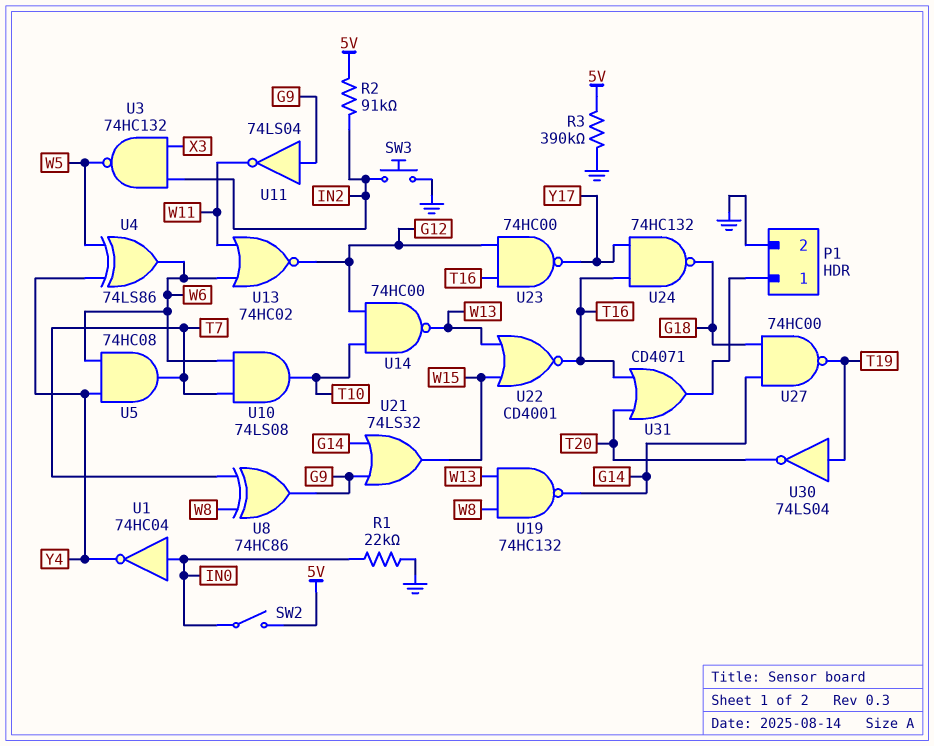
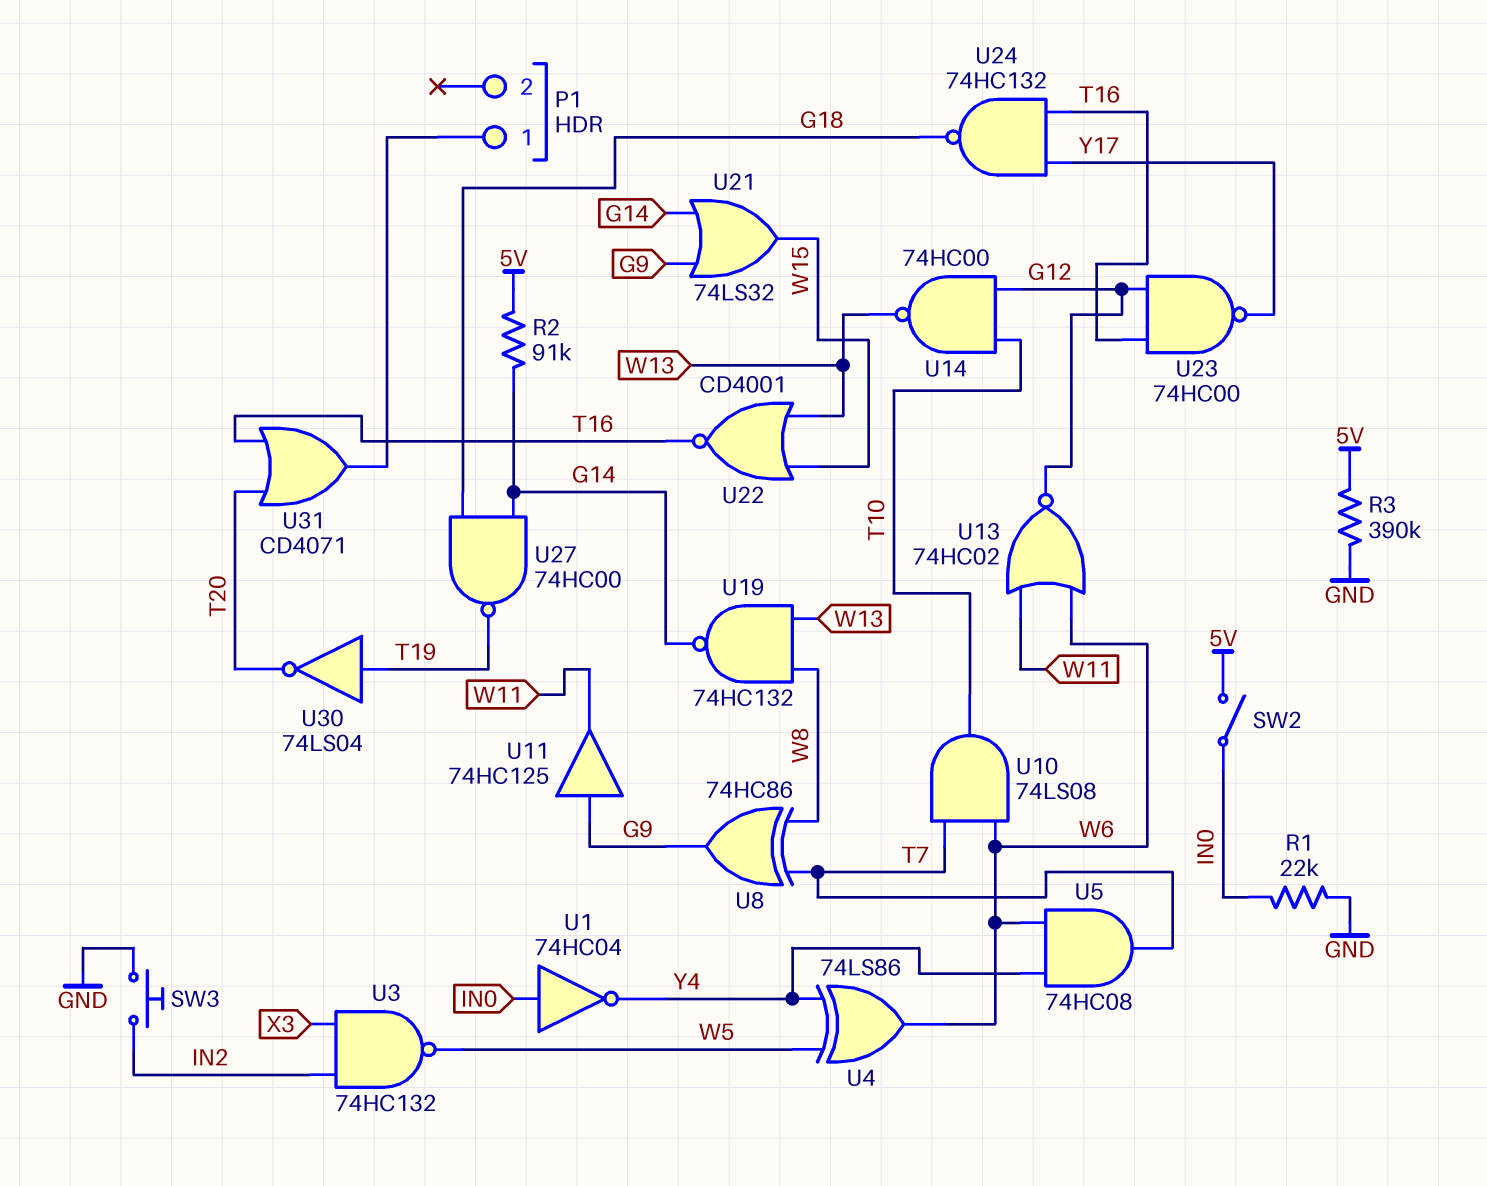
P1 pin 2: GND -> none
R2: 91k (5V, IN2) -> 91k (5V, G14)
U11: NOT 74LS04 (in G9, out W11) -> buffer 74HC125 (in G9, out W11)

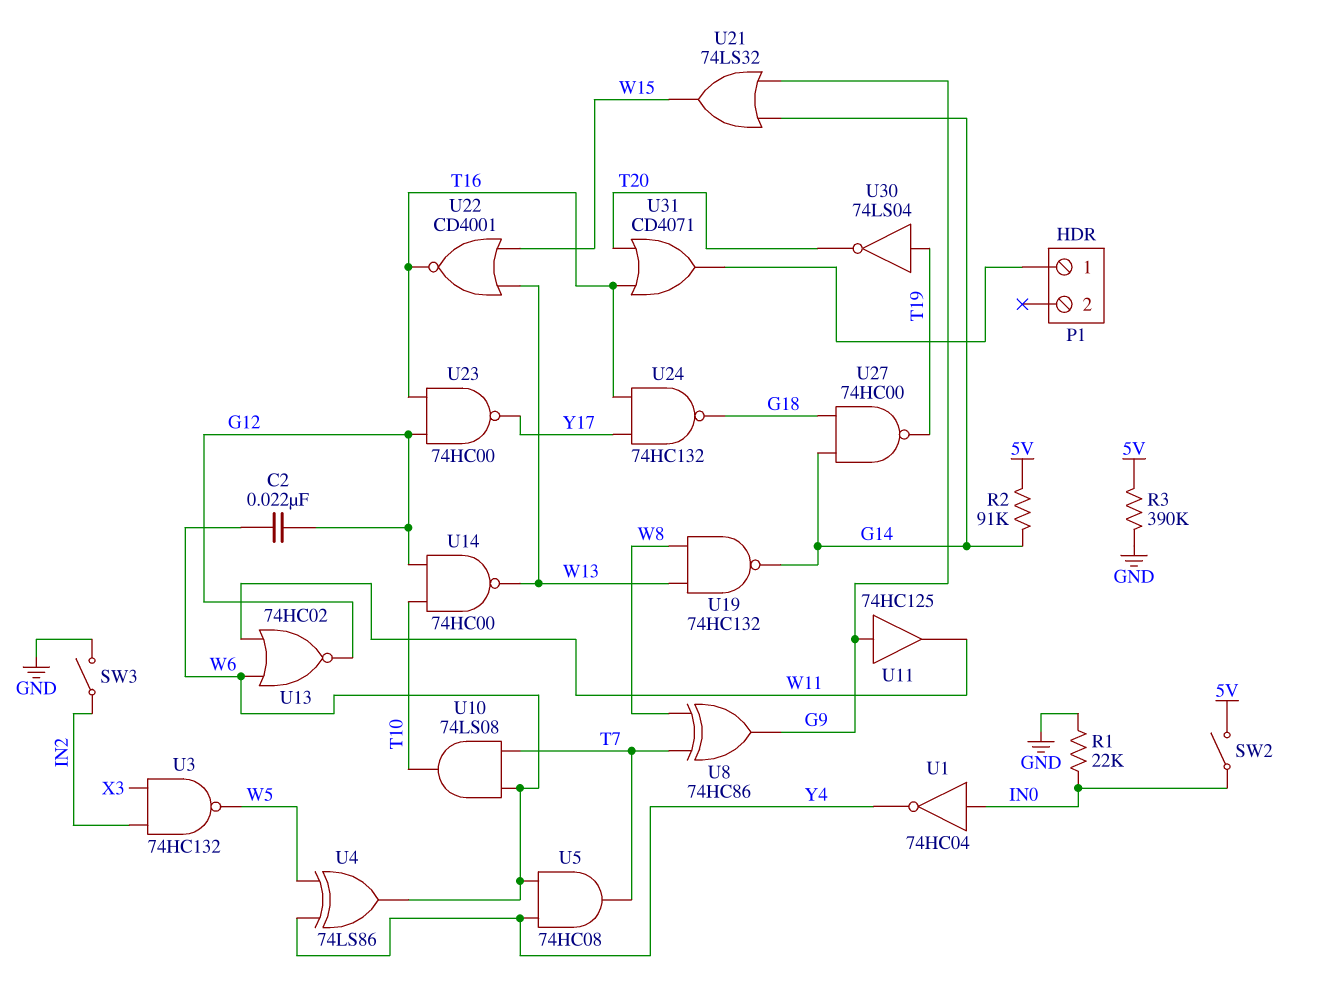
C2: none -> 22nF (G12, W6)
SW3: button (GND, IN2) -> switch (GND, IN2)

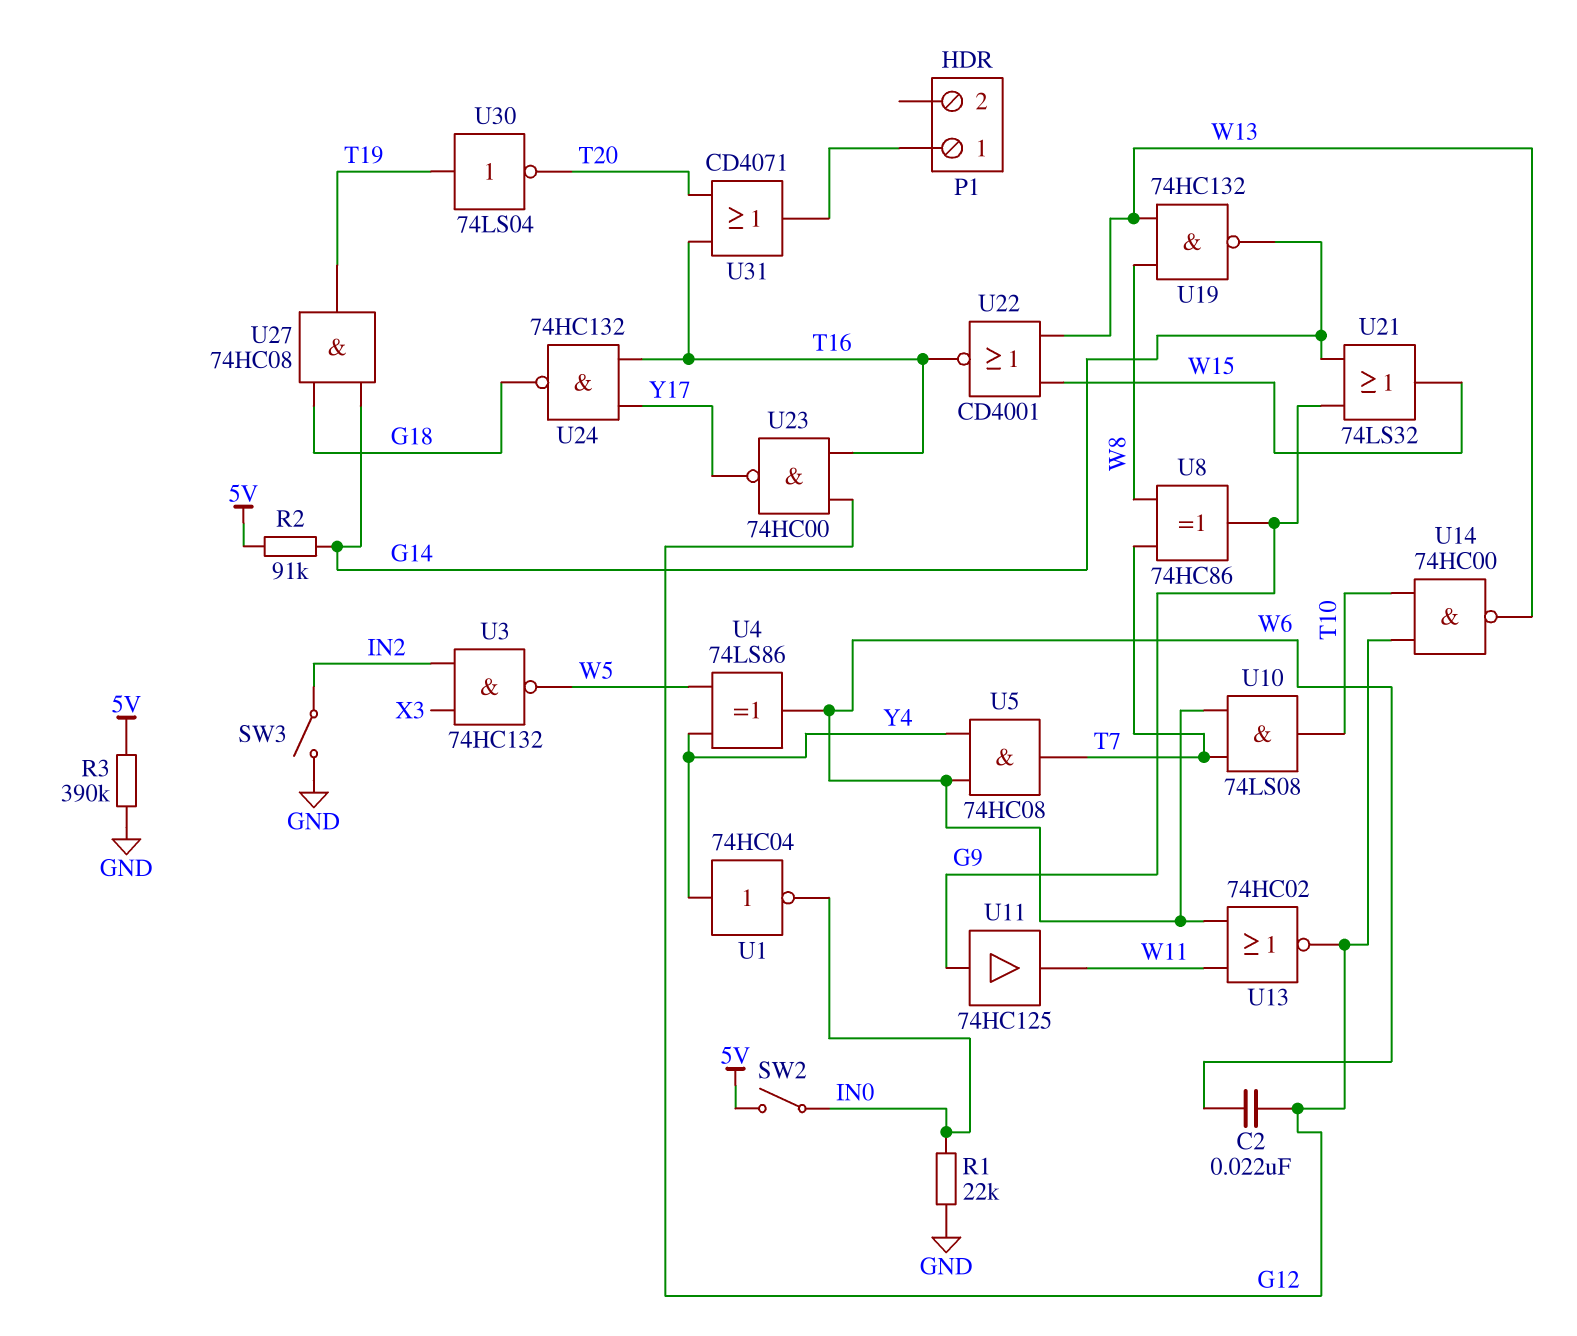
U1: NOT 74HC04 (in IN0, out Y4) -> NOT 74HC04 (in Y4, out IN0)
U27: NAND 74HC00 (in G14, in G18, out T19) -> AND 74HC08 (in G14, in G18, out T19)

